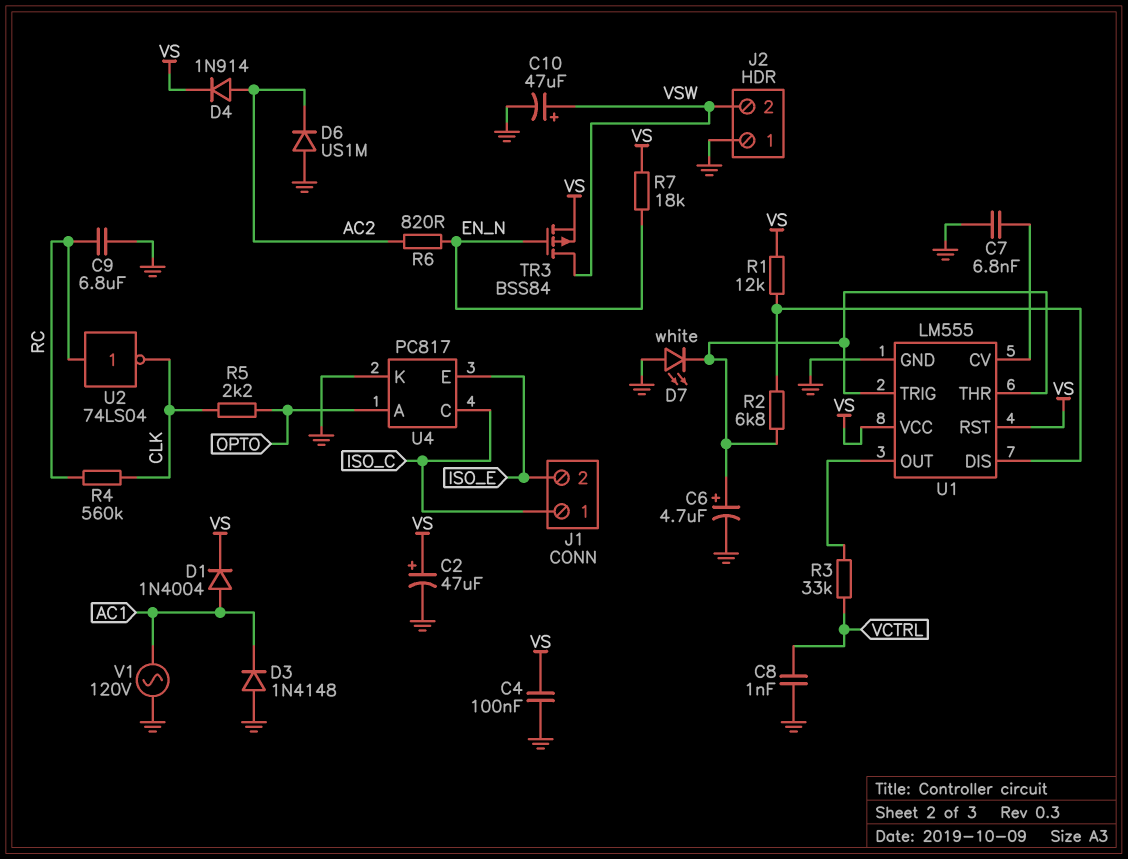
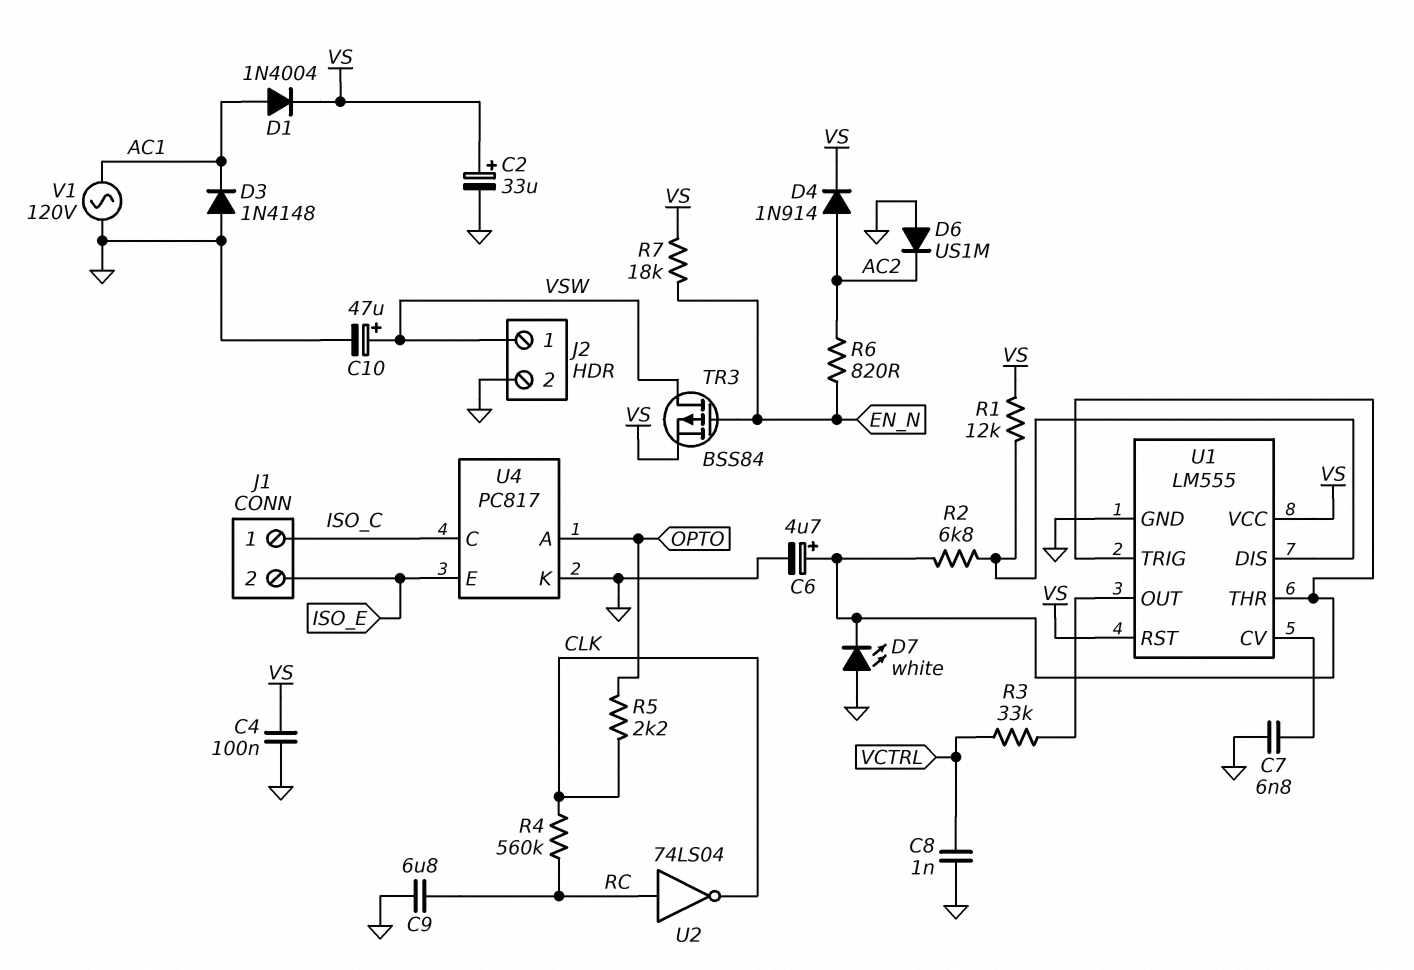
C2: 47uF (plus VS, minus GND) -> 33uF (plus VS, minus GND)
J2 pin 1: GND -> VSW
J2 pin 2: VSW -> GND

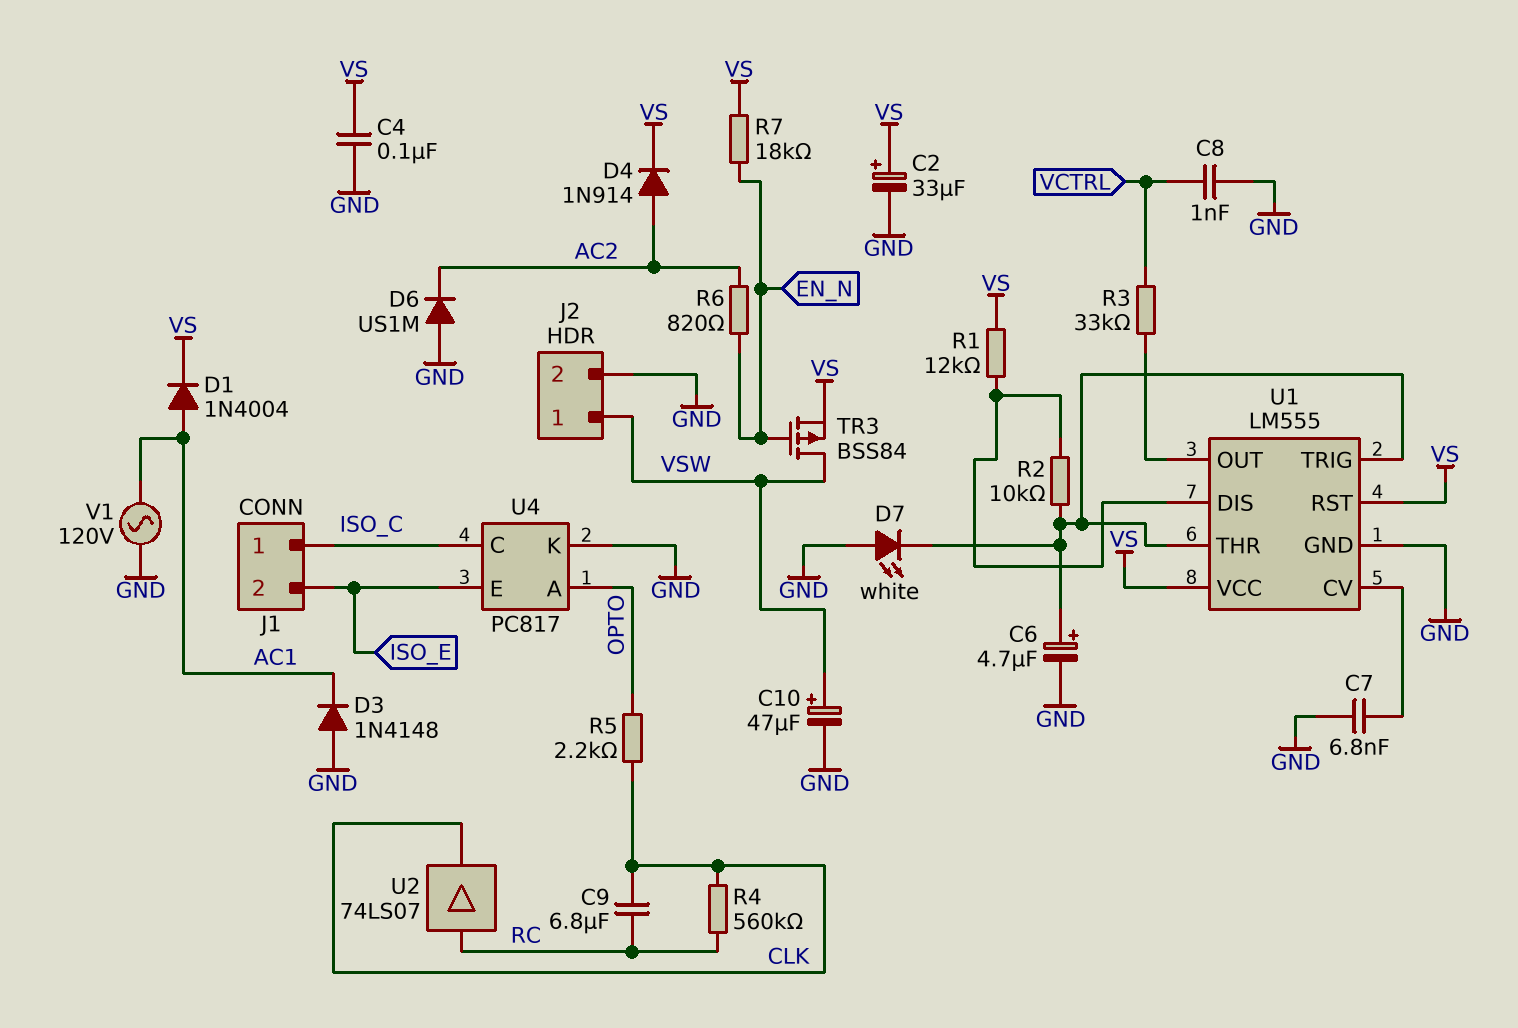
C9: 6.8uF (GND, RC) -> 6.8uF (CLK, RC)
R2: 6.8k (U1/DIS, U1/THR) -> 10k (U1/DIS, U1/THR)
U2: NOT 74LS04 (in RC, out CLK) -> buffer 74LS07 (in RC, out CLK)

